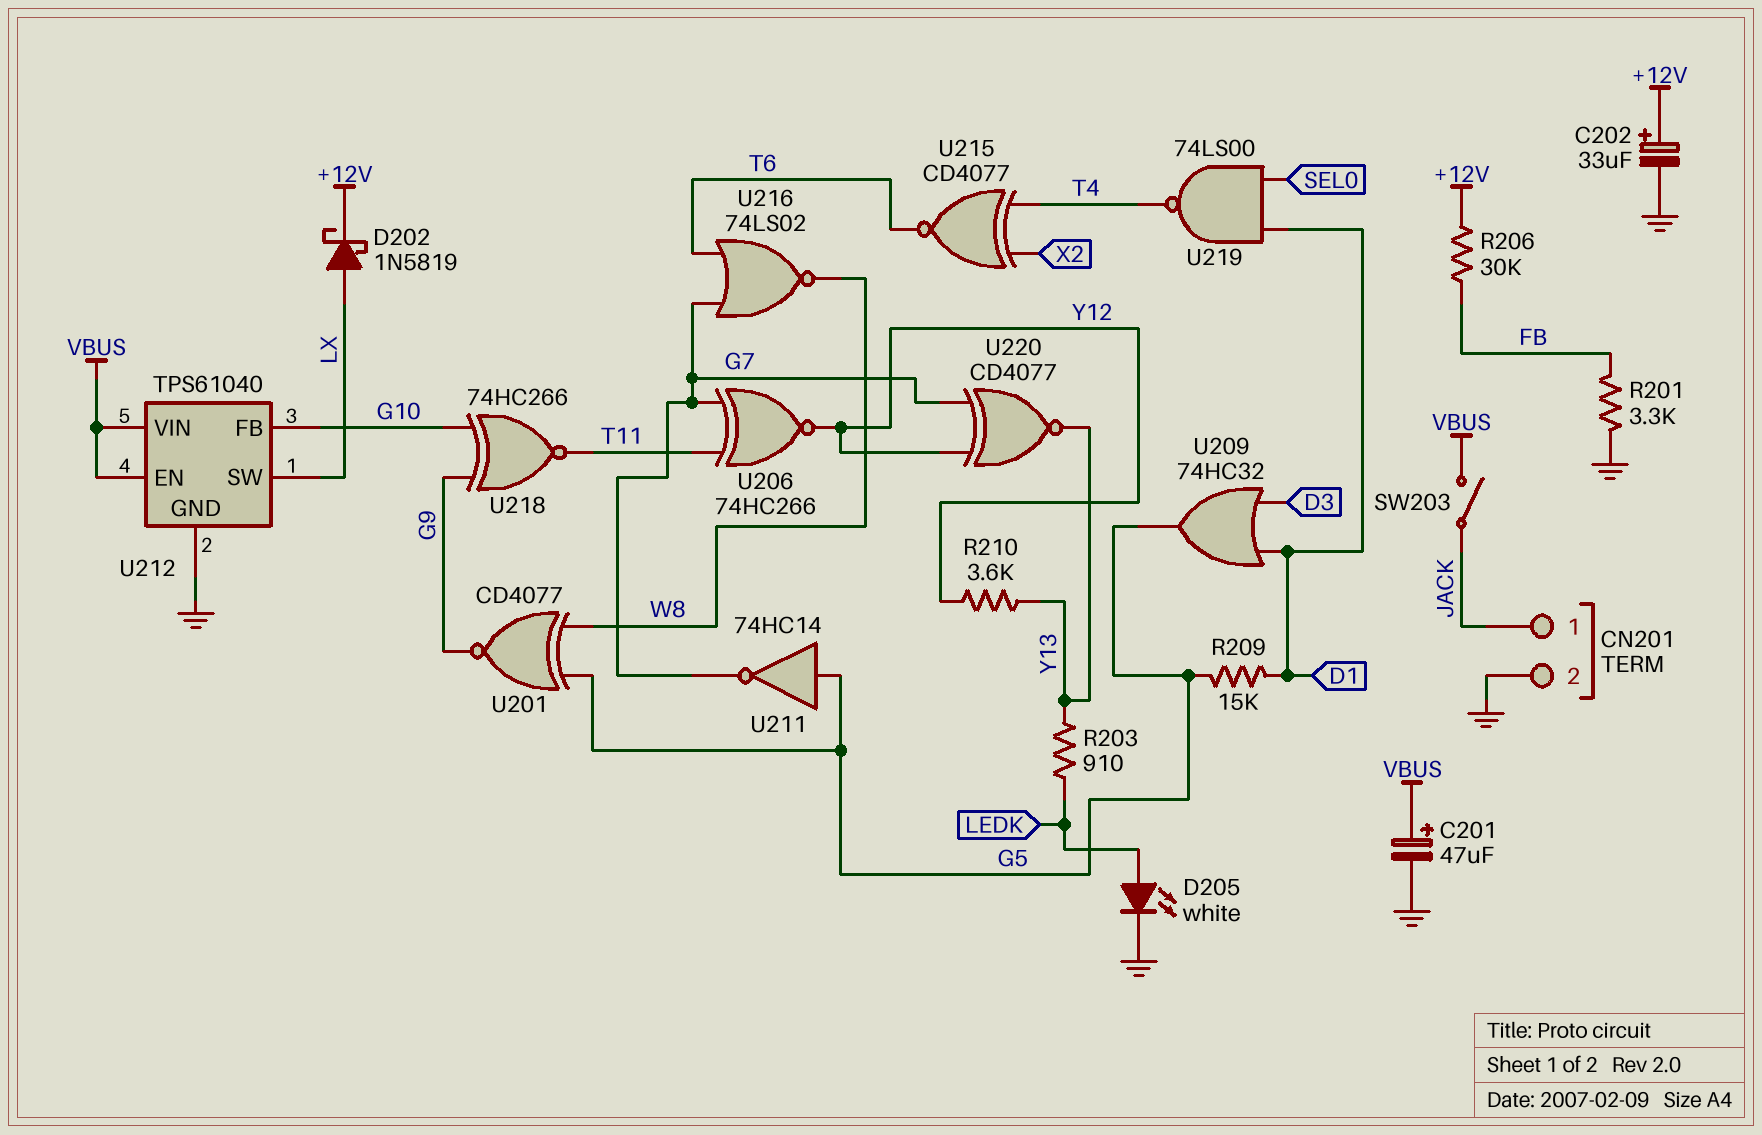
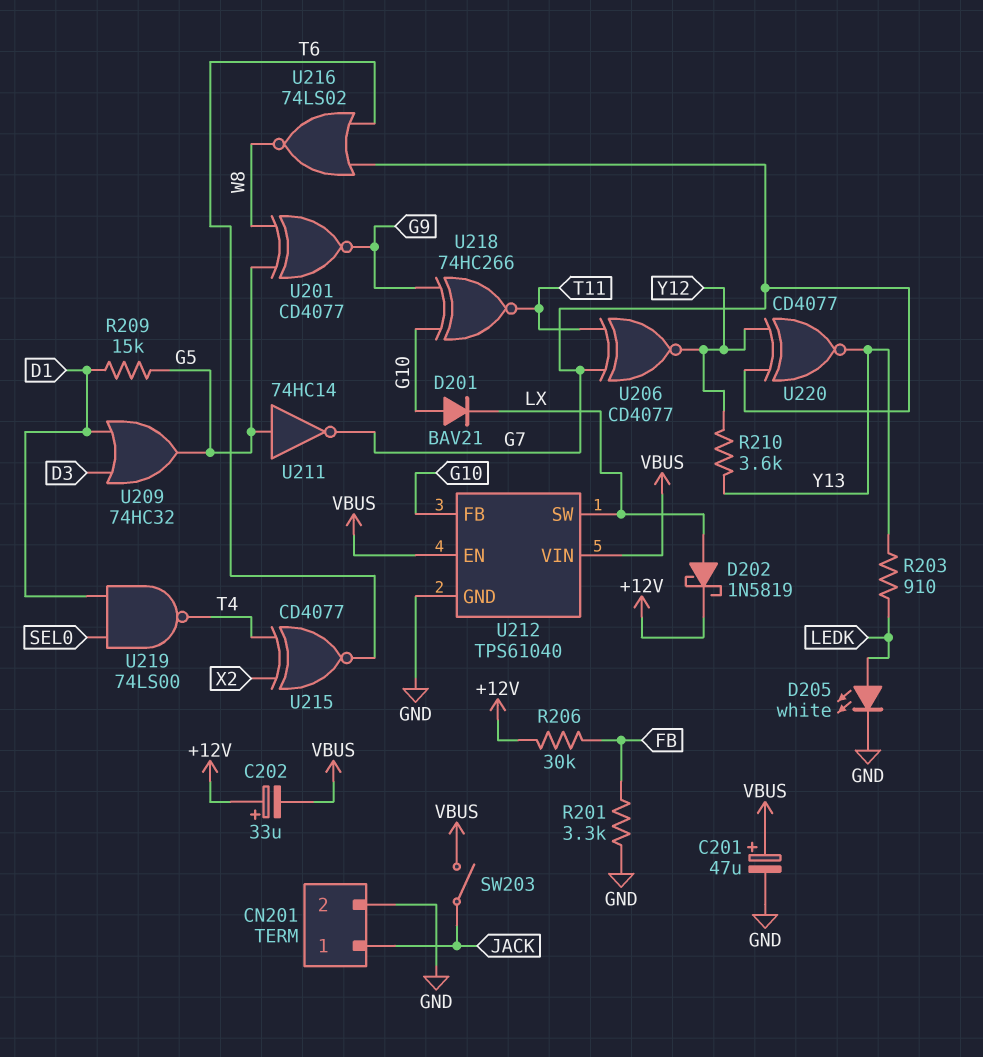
C202: 33uF (plus +12V, minus GND) -> 33uF (plus +12V, minus VBUS)
D201: none -> diode BAV21 (A G10, K LX)
U206: XNOR 74HC266 (in G7, in T11, out Y12) -> XNOR CD4077 (in G7, in T11, out Y12)

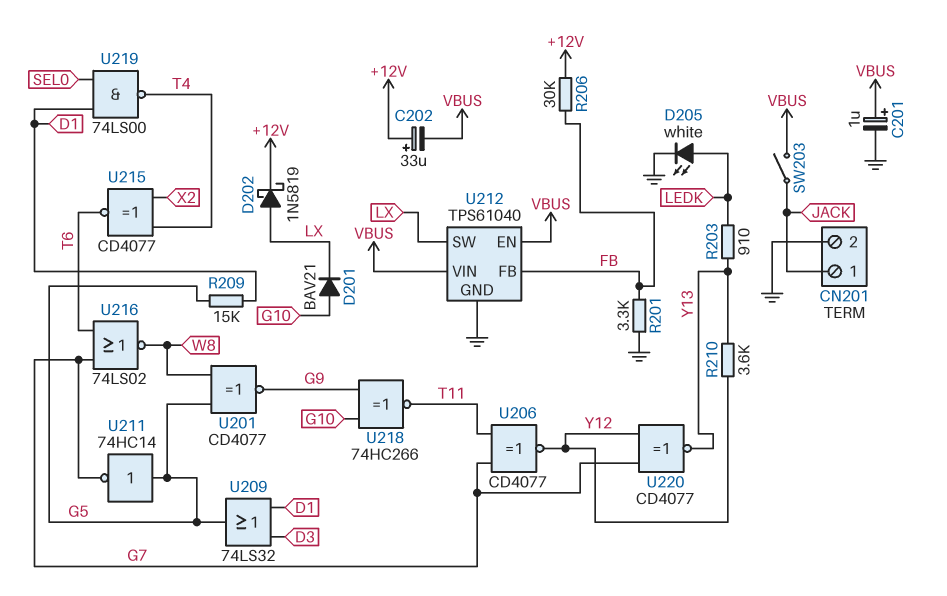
C201: 47uF (plus VBUS, minus GND) -> 1uF (plus VBUS, minus GND)
U209: OR 74HC32 (in D1, in D3, out G5) -> OR 74LS32 (in D1, in D3, out G5)
U212 pin FB: G10 -> FB

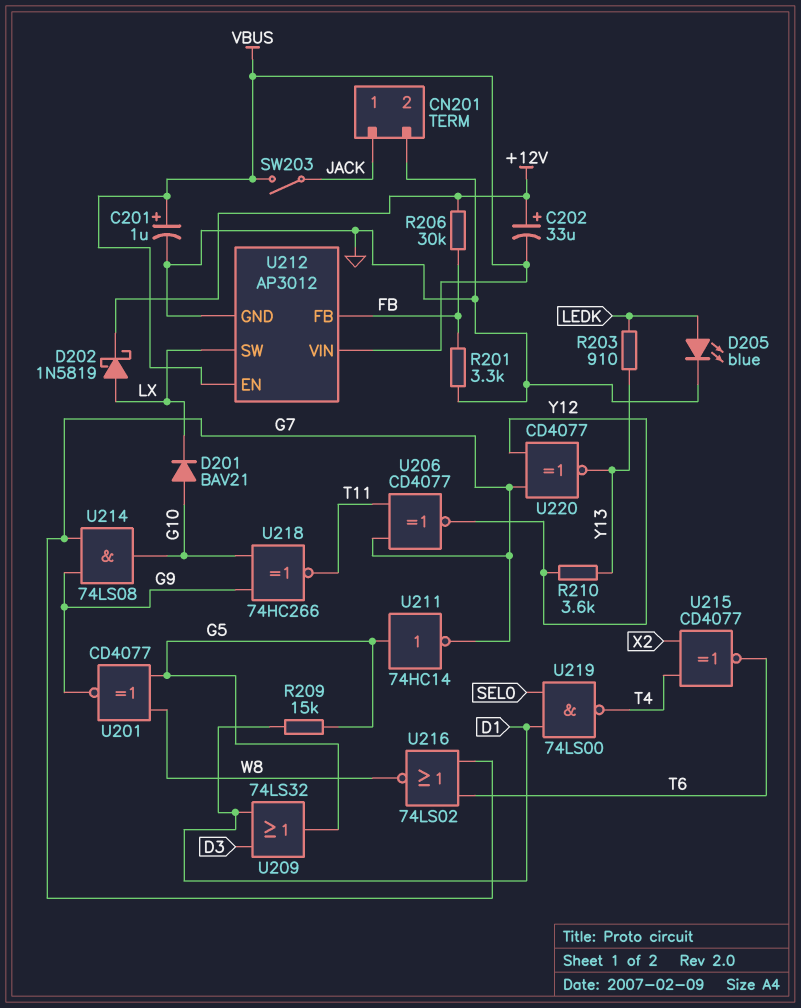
D205: LED white (A LEDK, K GND) -> LED blue (A LEDK, K GND)
U212: TPS61040 -> AP3012
U214: none -> AND 74LS08 (in G7, in G9, out G10)

